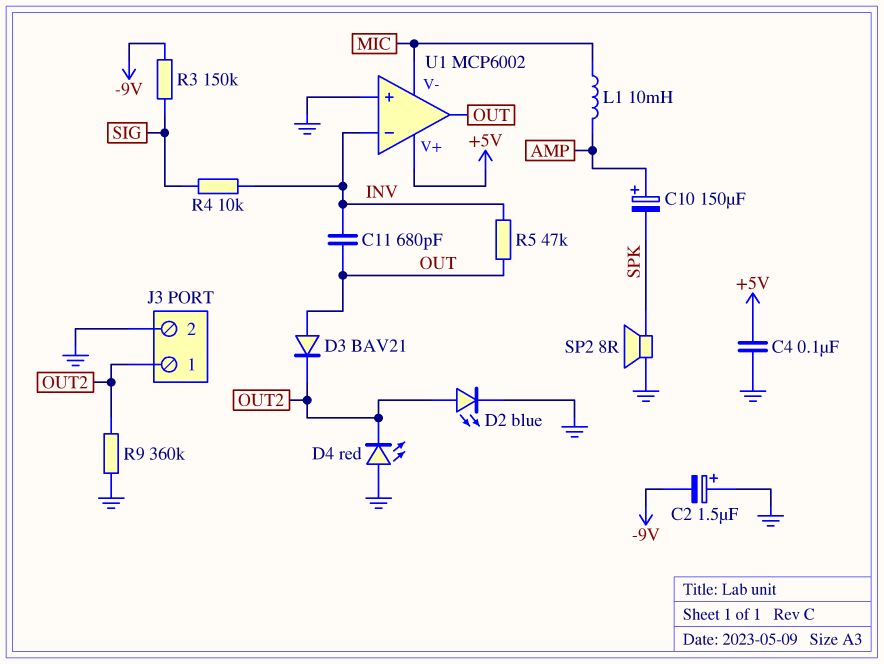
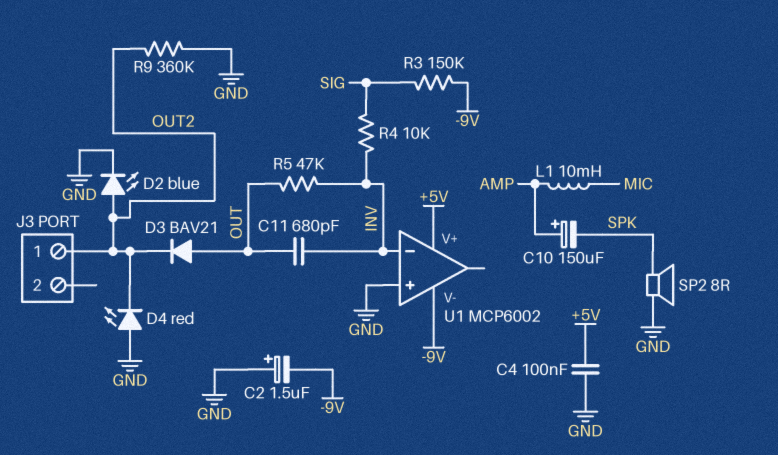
J3 pin 2: GND -> none
U1 pin V-: MIC -> -9V
U1 pin out: OUT -> none

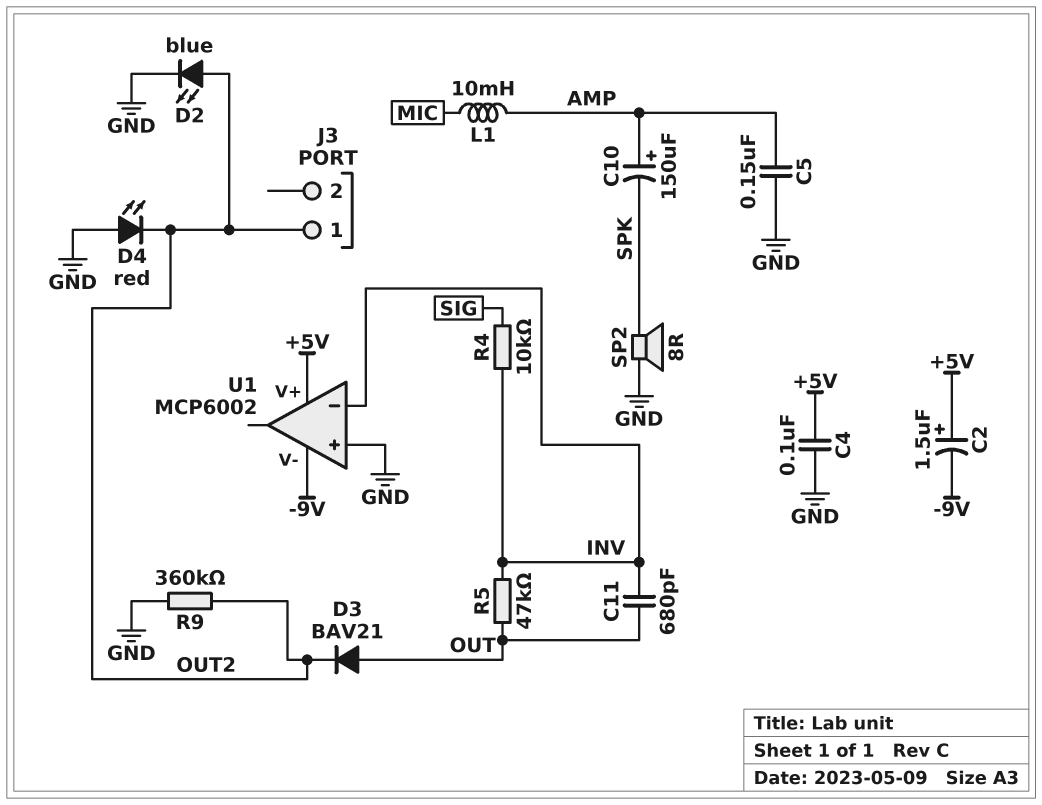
C2: 1.5uF (plus GND, minus -9V) -> 1.5uF (plus +5V, minus -9V)
C5: none -> 150nF (AMP, GND)
R3: 150k (-9V, SIG) -> none

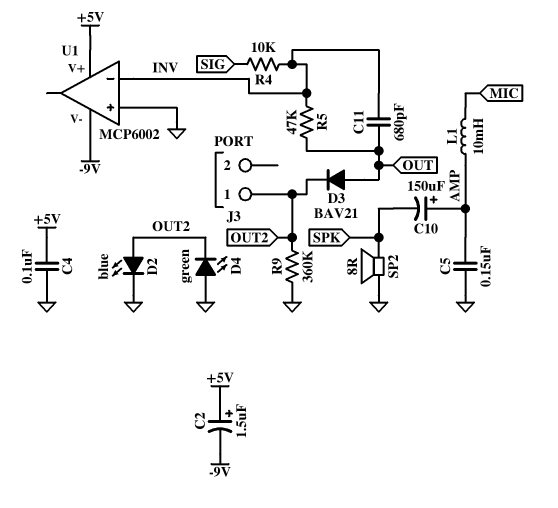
D4: LED red (A GND, K OUT2) -> LED green (A GND, K OUT2)

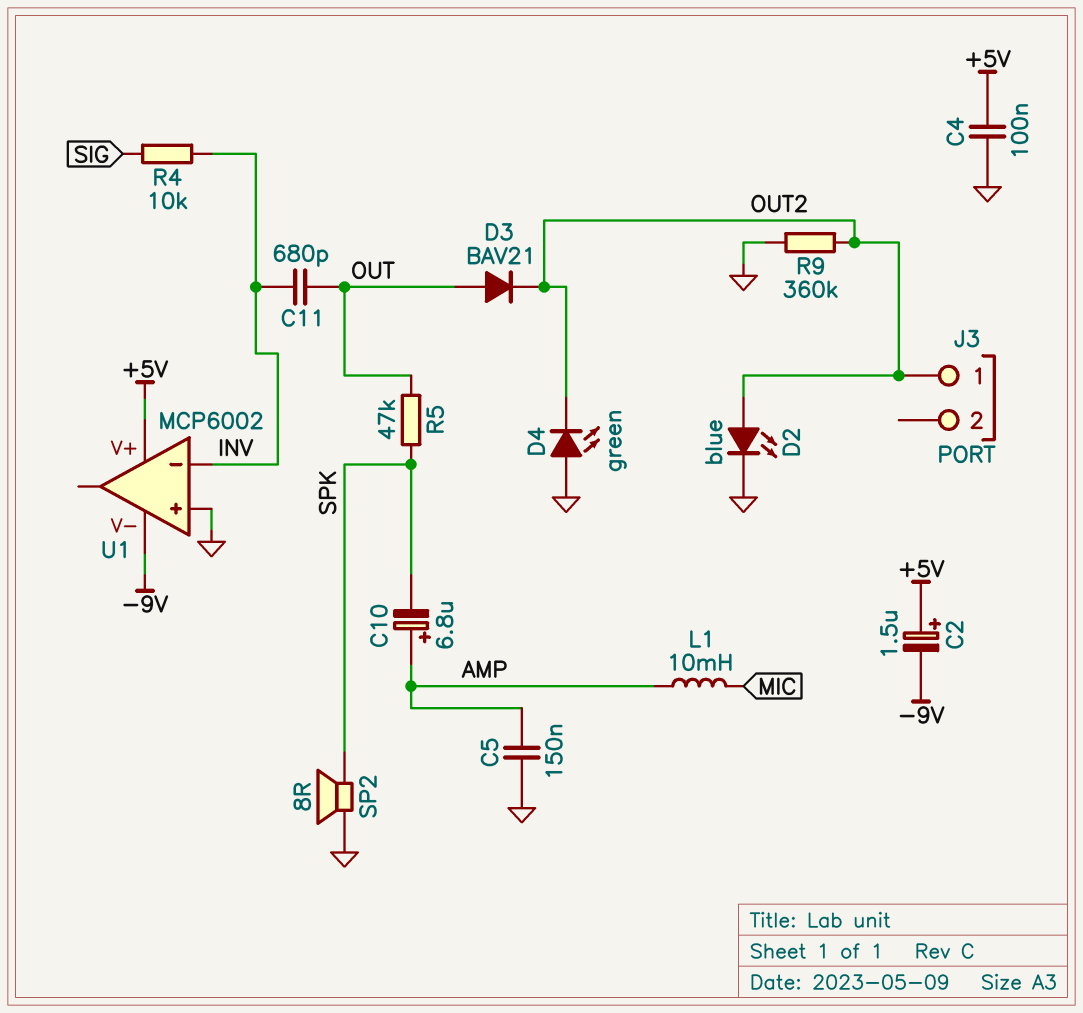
C10: 150uF (plus AMP, minus SPK) -> 6.8uF (plus AMP, minus SPK)
R5: 47k (INV, OUT) -> 47k (OUT, SPK)

